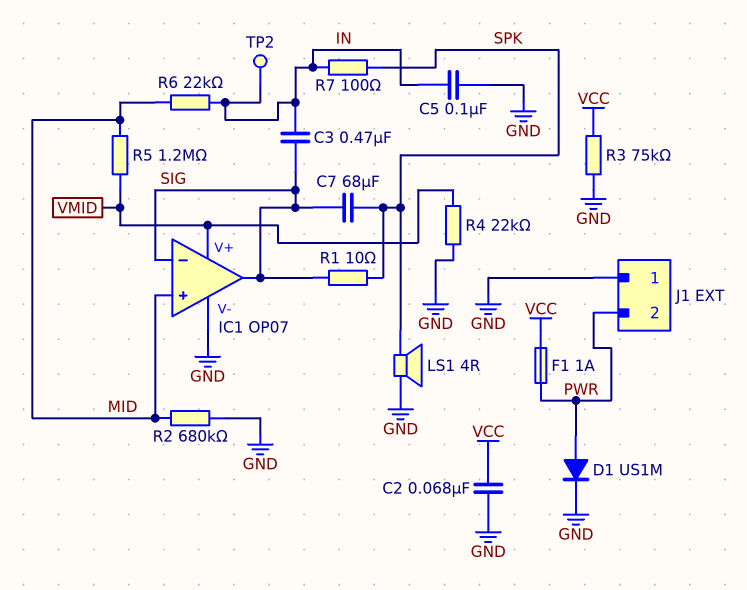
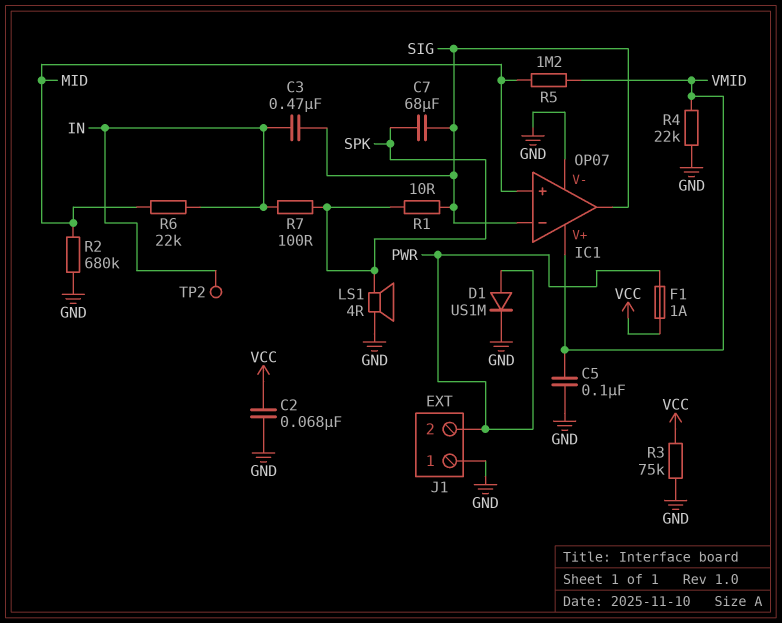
C5: 100nF (GND, IN) -> 100nF (GND, VMID)

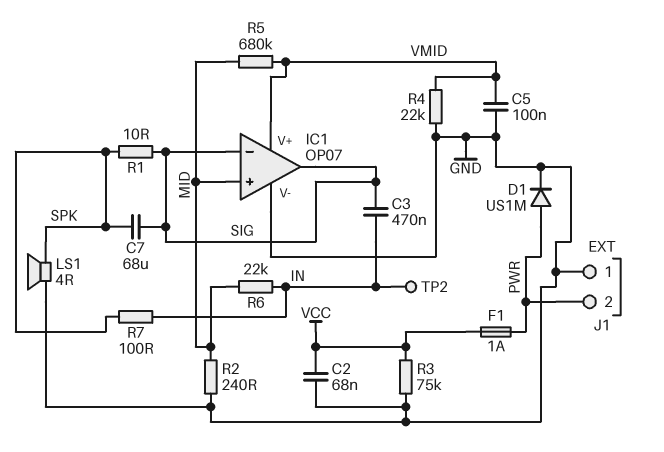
R2: 680k (GND, MID) -> 240 (GND, MID)
R5: 1.2M (MID, VMID) -> 680k (MID, VMID)

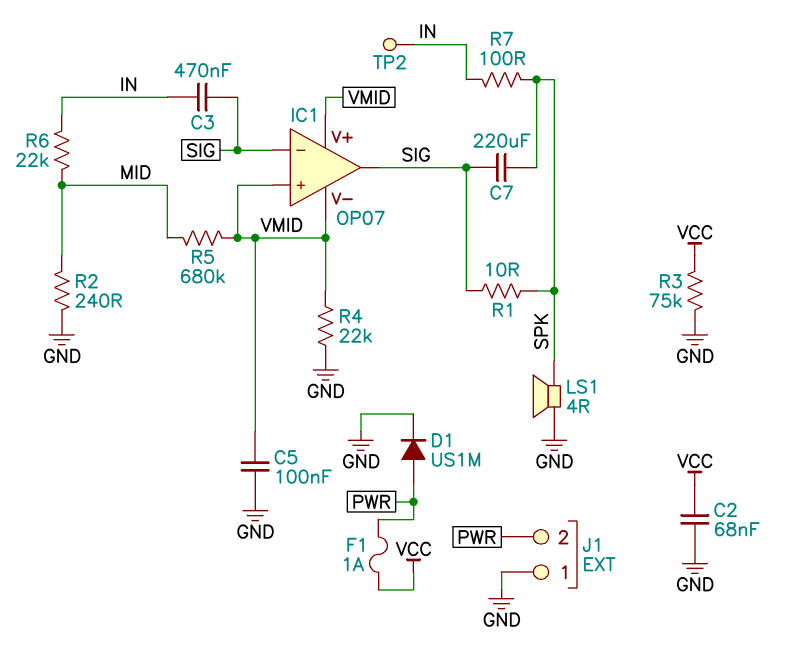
C7: 68uF (SIG, SPK) -> 220uF (SIG, SPK)
IC1 pin V-: GND -> VMID
IC1 pin in+: MID -> VMID

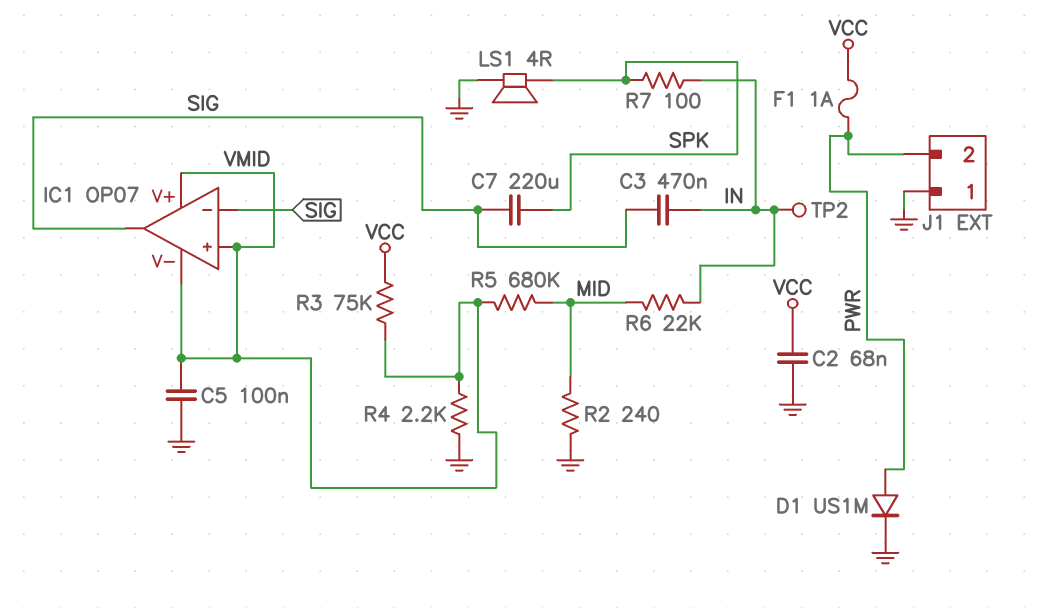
R1: 10 (SIG, SPK) -> none
R3: 75k (GND, VCC) -> 75k (VCC, VMID)
R4: 22k (GND, VMID) -> 2.2k (GND, VMID)

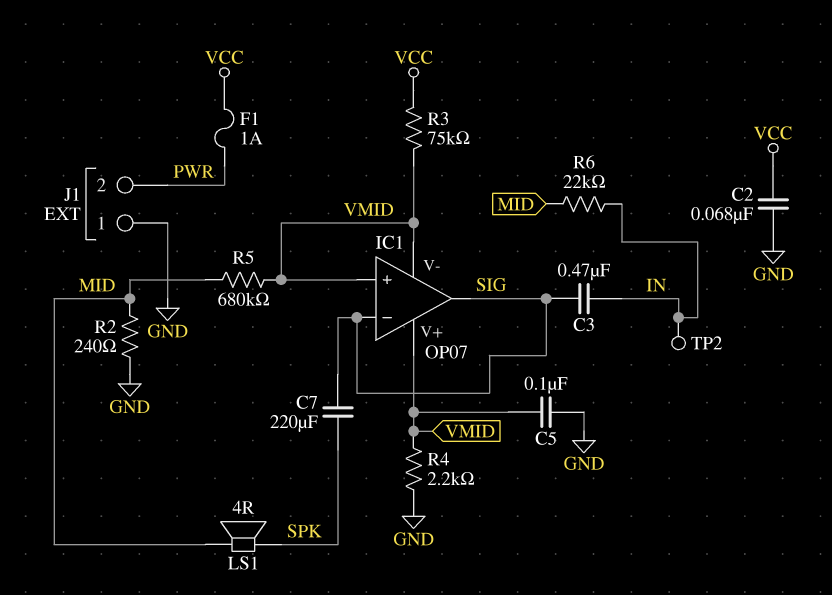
D1: diode US1M (A PWR, K GND) -> none
LS1: speaker 4R (GND, SPK) -> speaker 4R (MID, SPK)
R7: 100 (IN, SPK) -> none

